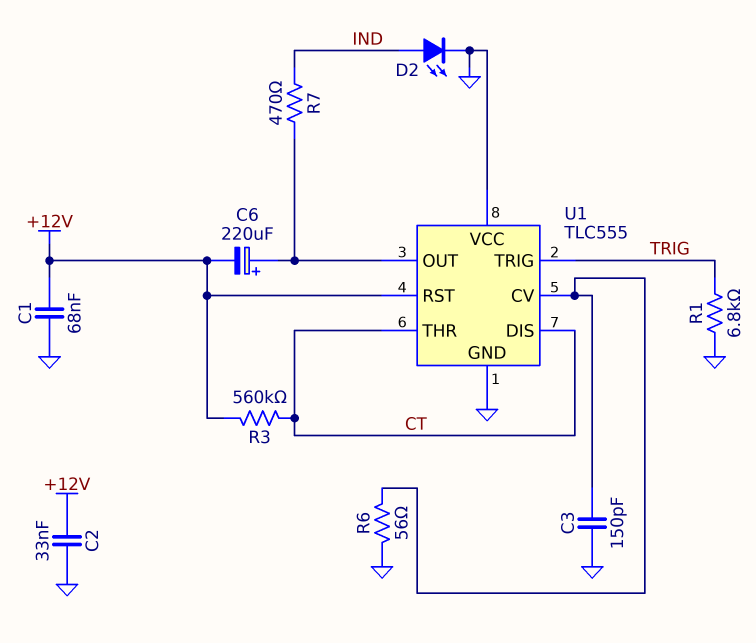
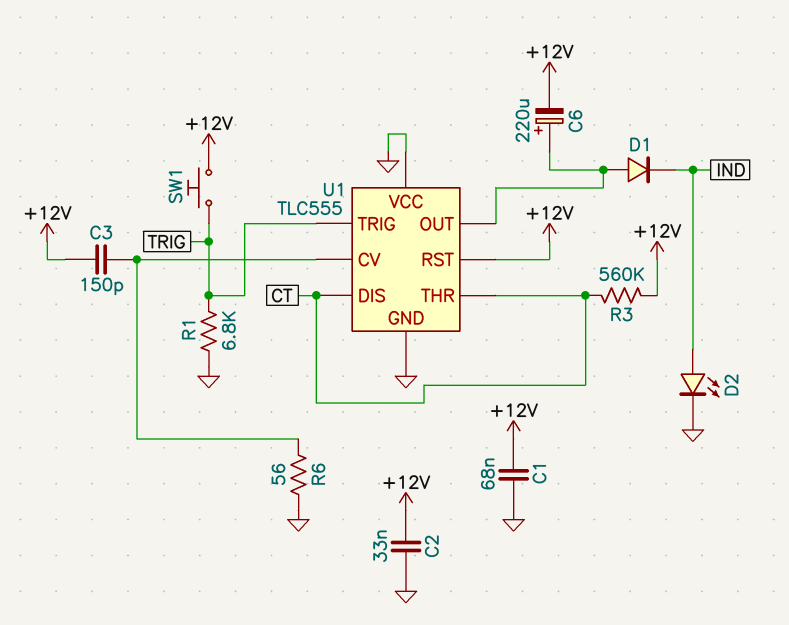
C3: 150pF (GND, U1/CV) -> 150pF (+12V, U1/CV)
D1: none -> diode (A U1/OUT, K IND)
R7: 470 (IND, U1/OUT) -> none
SW1: none -> button (+12V, TRIG)

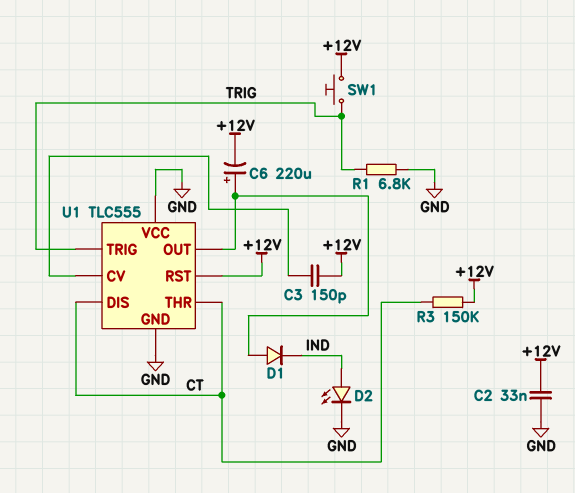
C1: 68nF (+12V, GND) -> none
R3: 560k (+12V, CT) -> 150k (+12V, CT)
R6: 56 (GND, U1/CV) -> none

